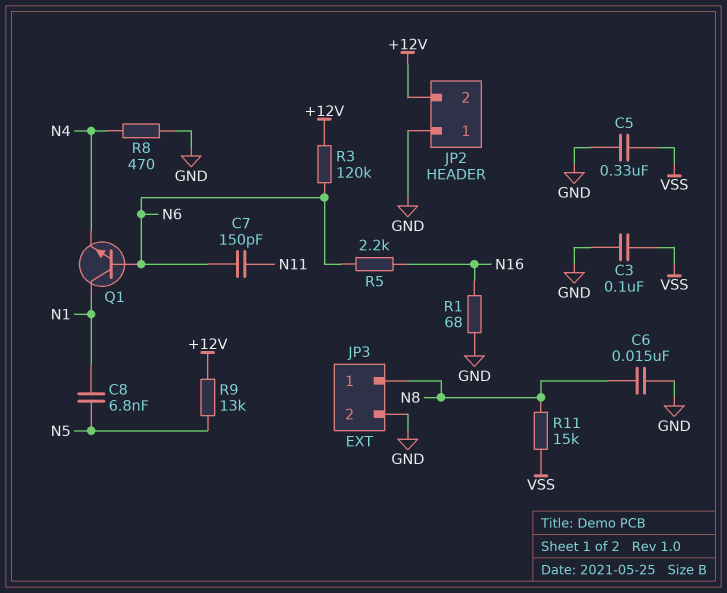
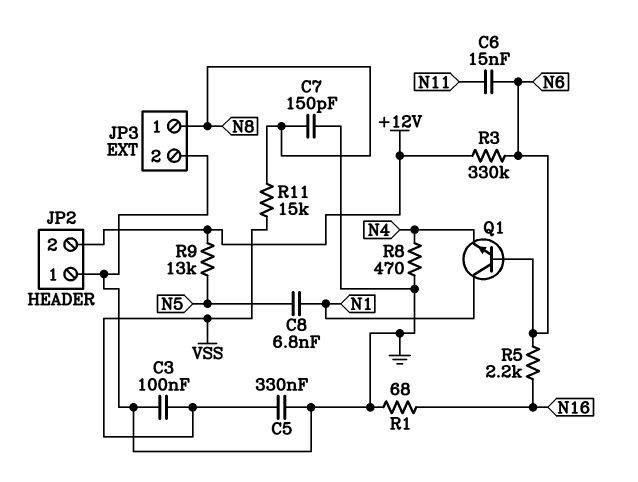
C6: 15nF (GND, N8) -> 15nF (N6, N11)
C7: 150pF (N6, N11) -> 150pF (GND, N8)
R3: 120k (+12V, N6) -> 330k (+12V, N6)

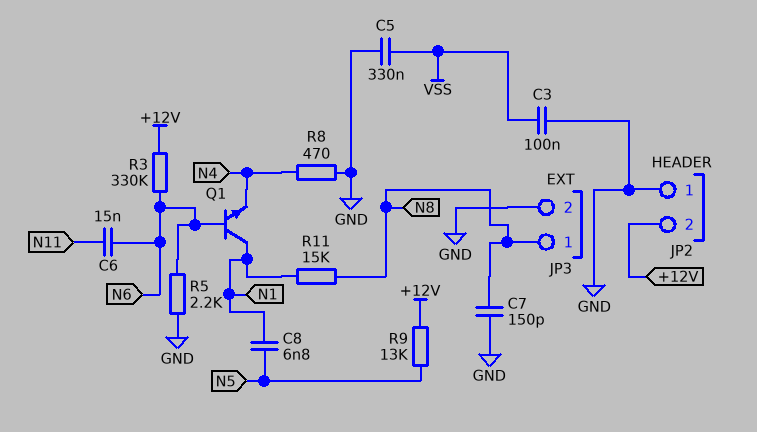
R1: 68 (GND, N16) -> none
R5: 2.2k (N6, N16) -> 2.2k (GND, N6)
R11: 15k (N8, VSS) -> 15k (N1, N8)

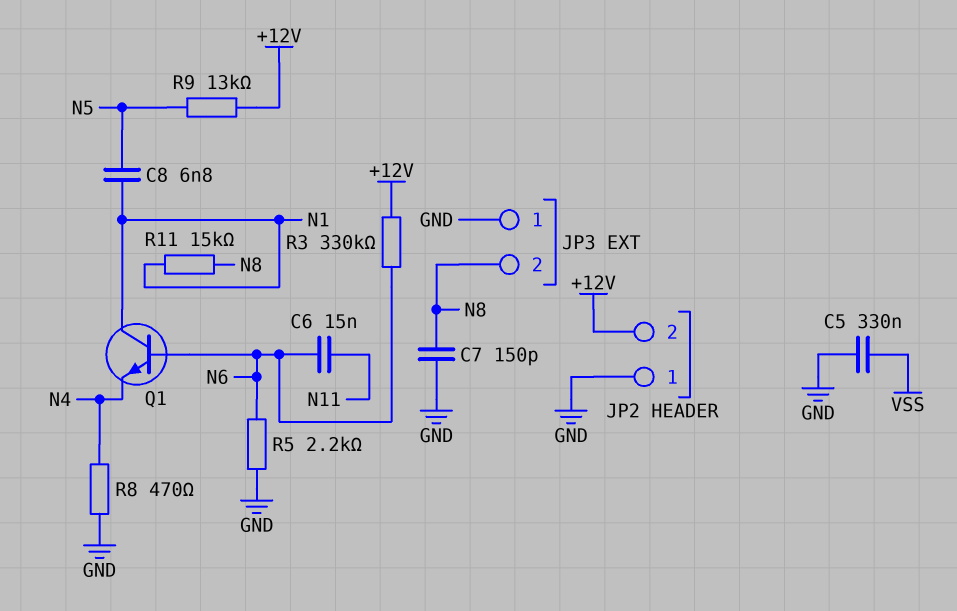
C3: 100nF (GND, VSS) -> none
JP3 pin 1: N8 -> GND
JP3 pin 2: GND -> N8

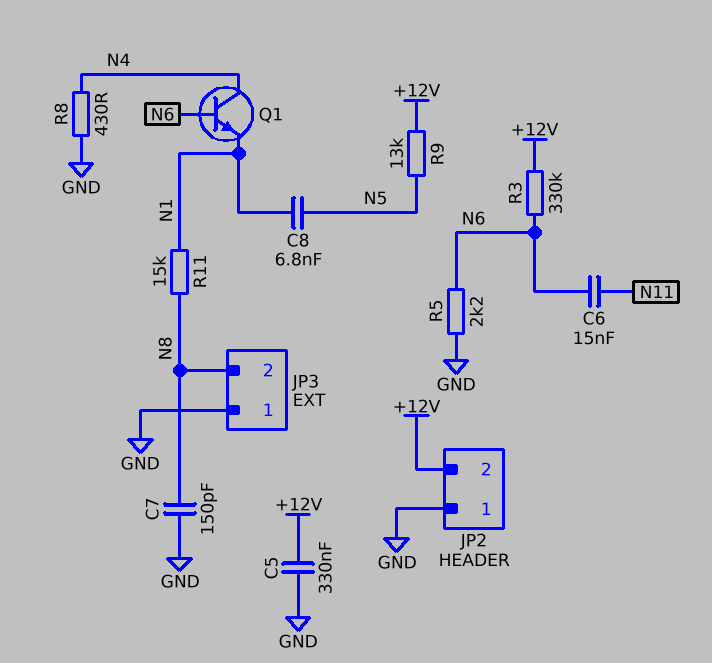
C5: 330nF (GND, VSS) -> 330nF (+12V, GND)
Q1: NPN (B N6, C N1, E N4) -> NPN (B N6, C N4, E N1)
R8: 470 (GND, N4) -> 430 (GND, N4)

